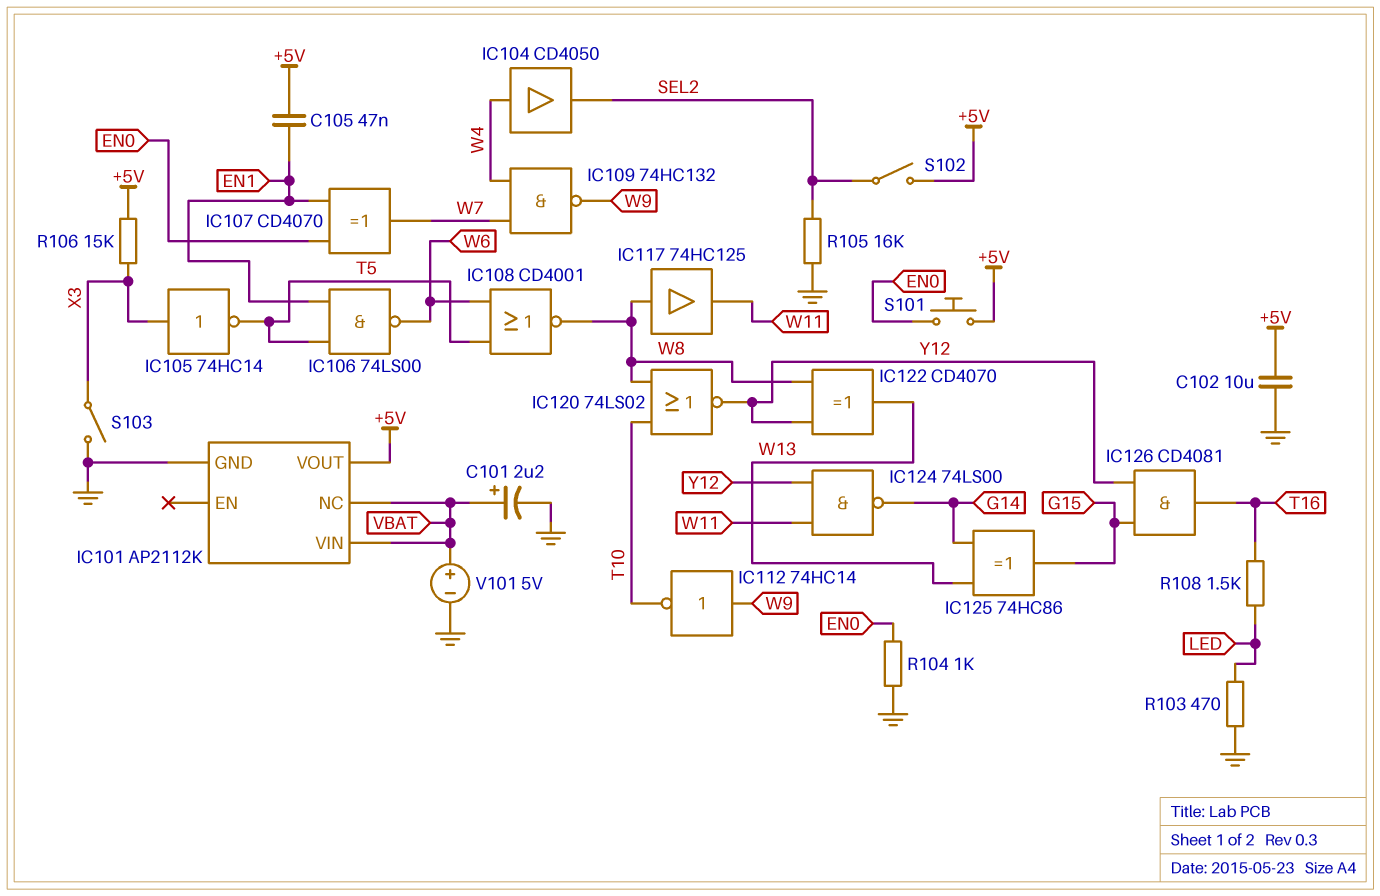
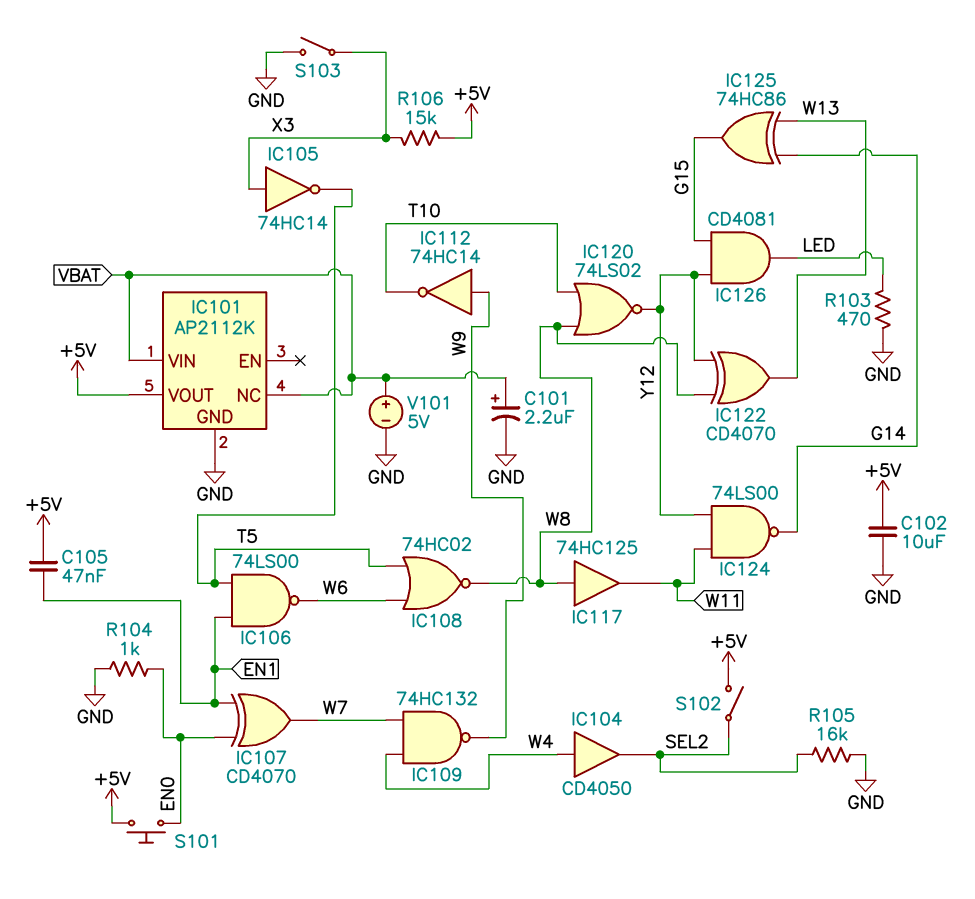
IC108: NOR CD4001 (in T5, in W6, out W8) -> NOR 74HC02 (in T5, in W6, out W8)
IC126: AND CD4081 (in G15, in Y12, out T16) -> AND CD4081 (in G15, in Y12, out LED)
R108: 1.5k (LED, T16) -> none

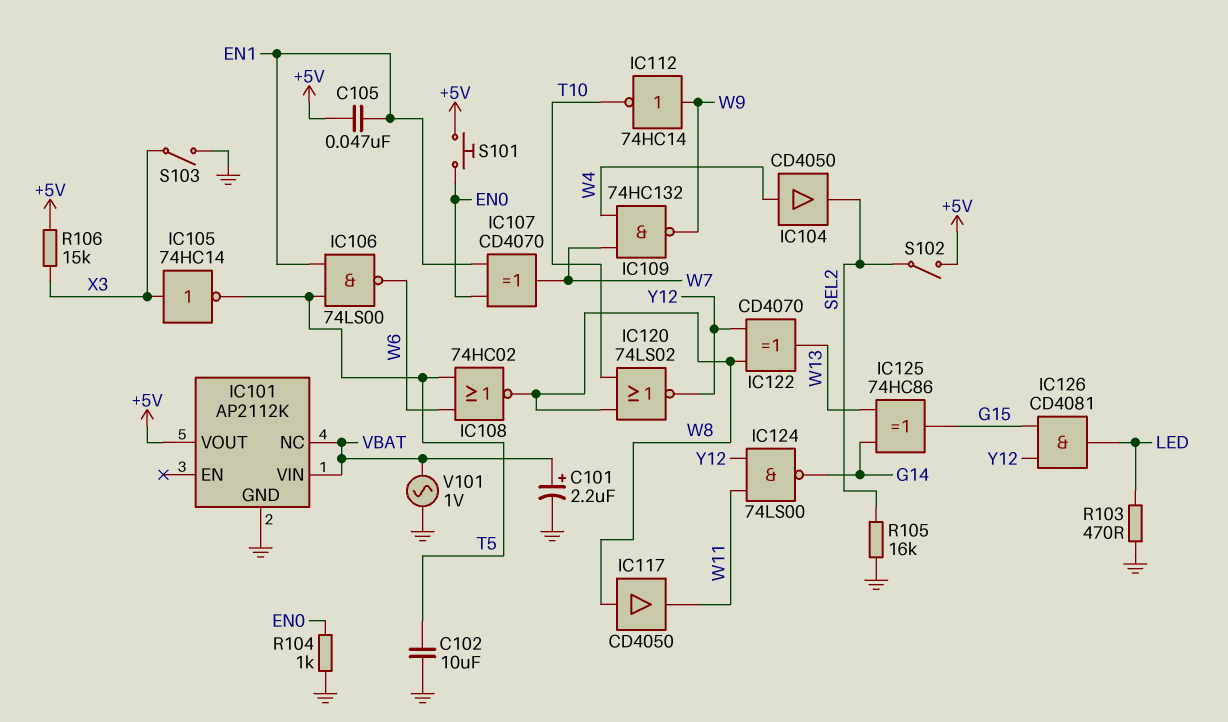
C102: 10uF (+5V, GND) -> 10uF (GND, T5)
IC117: buffer 74HC125 (in W8, out W11) -> buffer CD4050 (in W8, out W11)
V101: 5V (plus VBAT, minus GND) -> AC 1V (GND, VBAT)

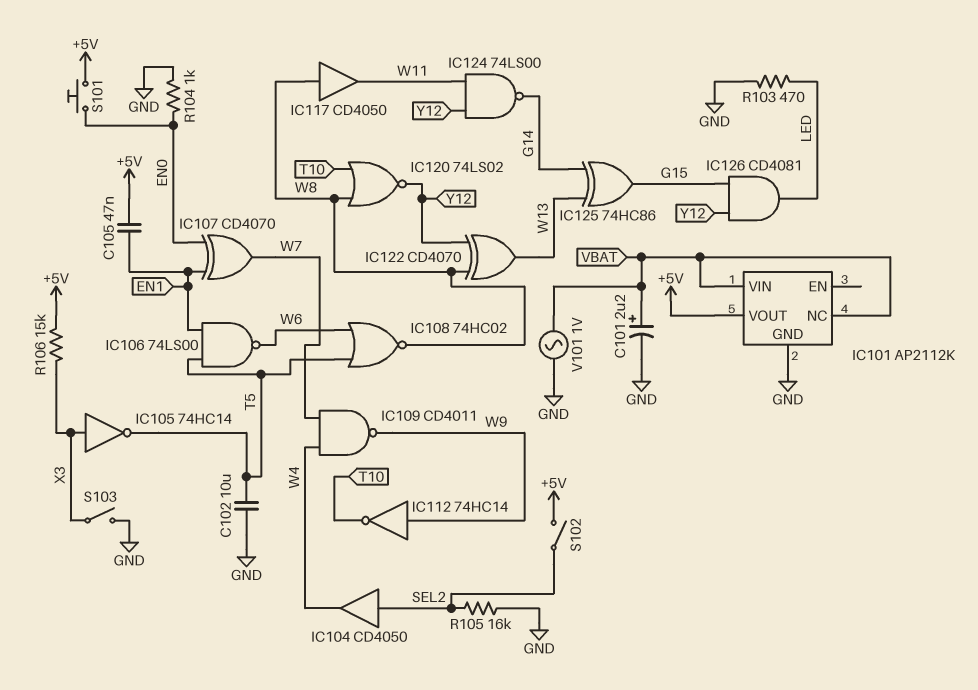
IC104: buffer CD4050 (in W4, out SEL2) -> buffer CD4050 (in SEL2, out W4)
IC109: NAND 74HC132 (in W4, in W7, out W9) -> NAND CD4011 (in W4, in W7, out W9)

